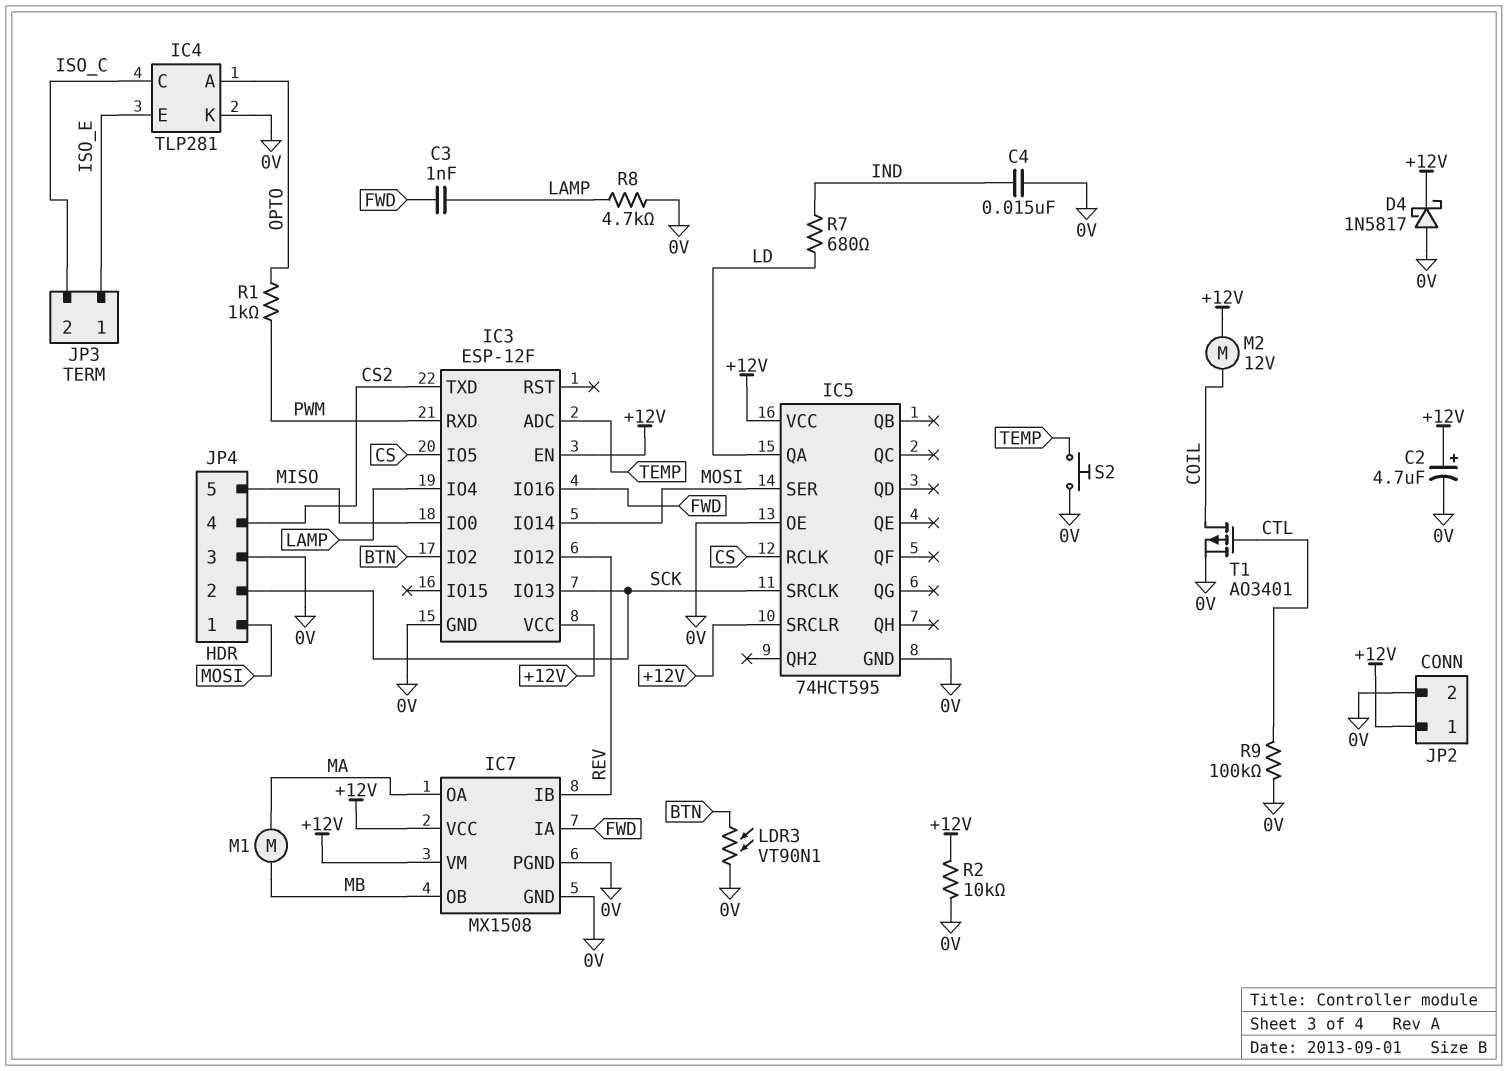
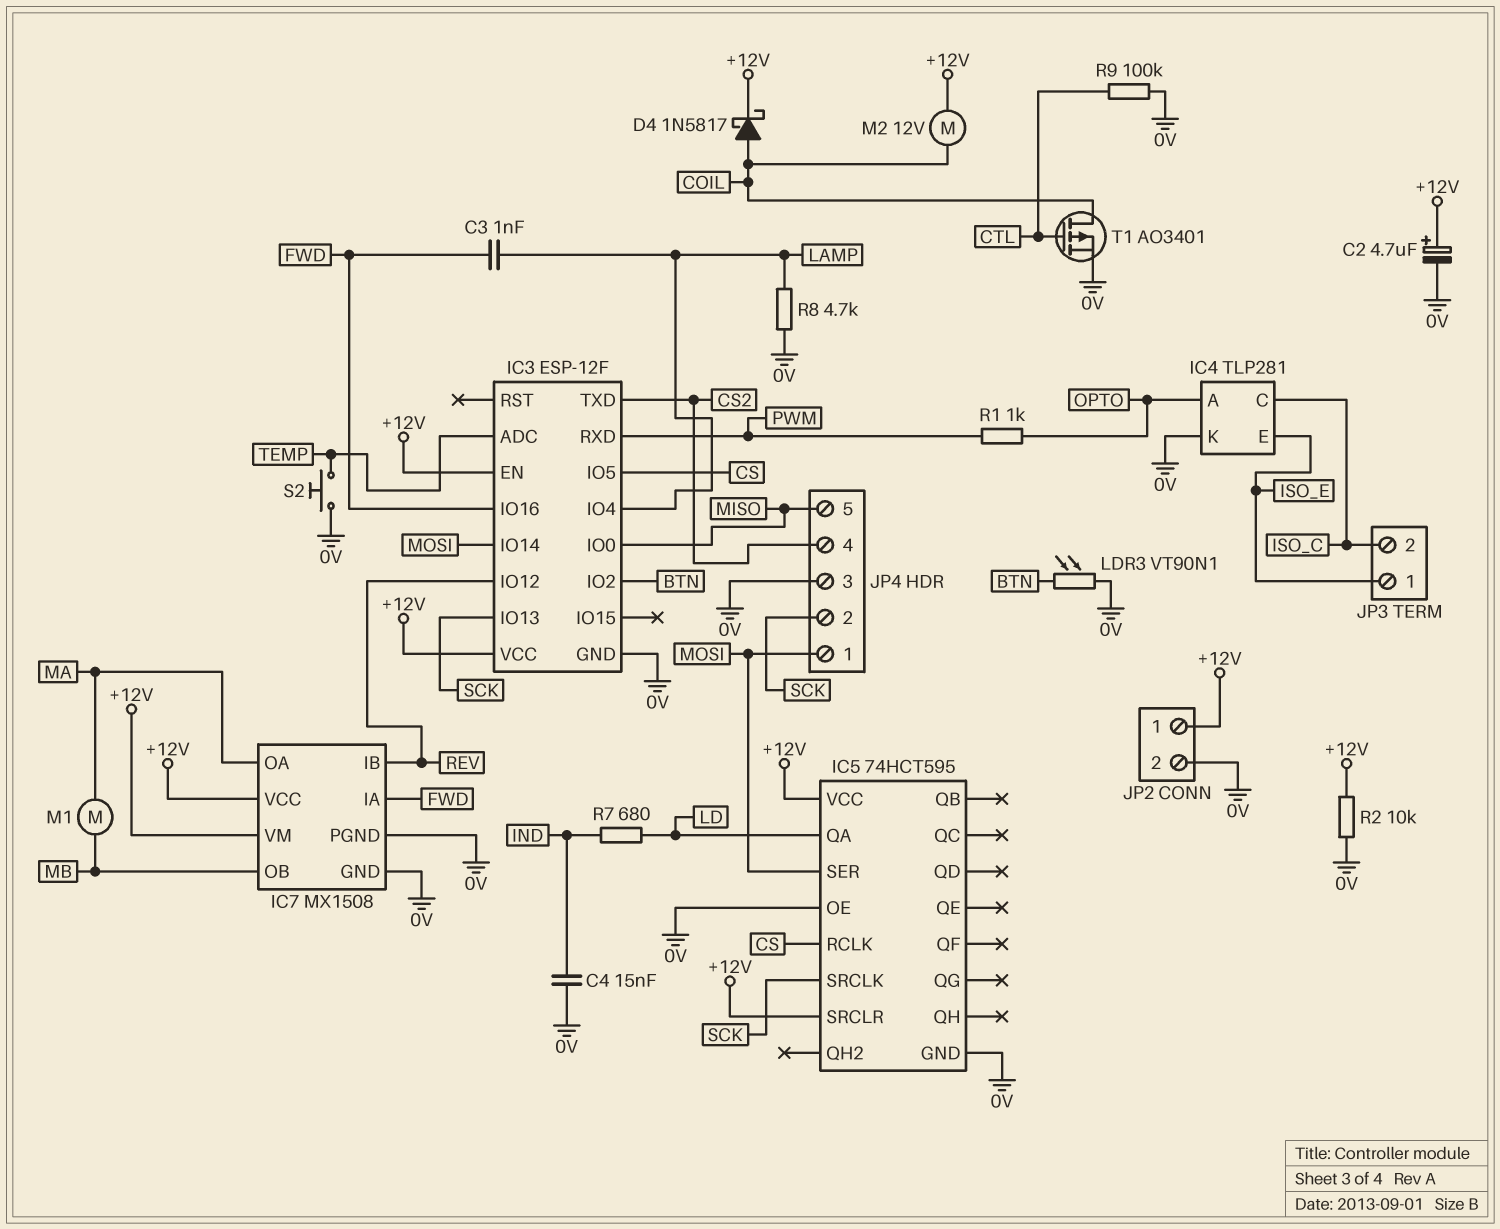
D4: schottky 1N5817 (A 0V, K +12V) -> schottky 1N5817 (A COIL, K +12V)

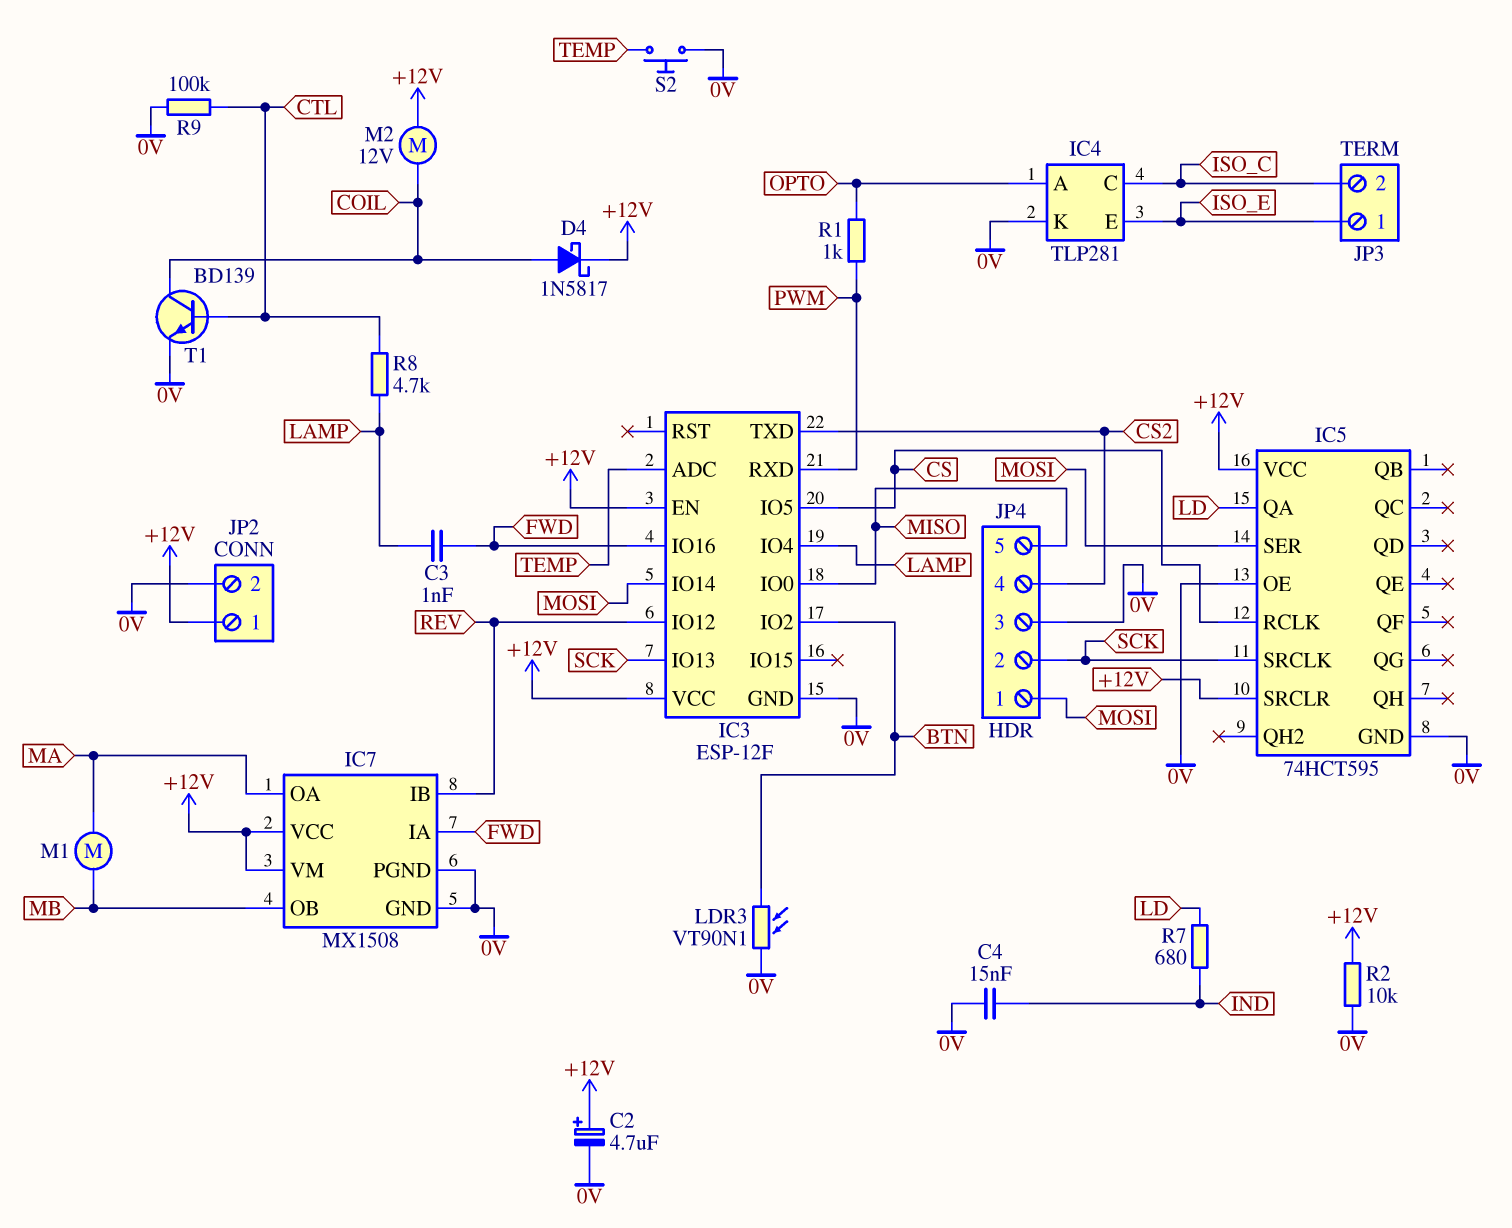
R8: 4.7k (0V, LAMP) -> 4.7k (CTL, LAMP)
T1: PMOS AO3401 (G CTL, D COIL, S 0V) -> NPN BD139 (B CTL, C COIL, E 0V)

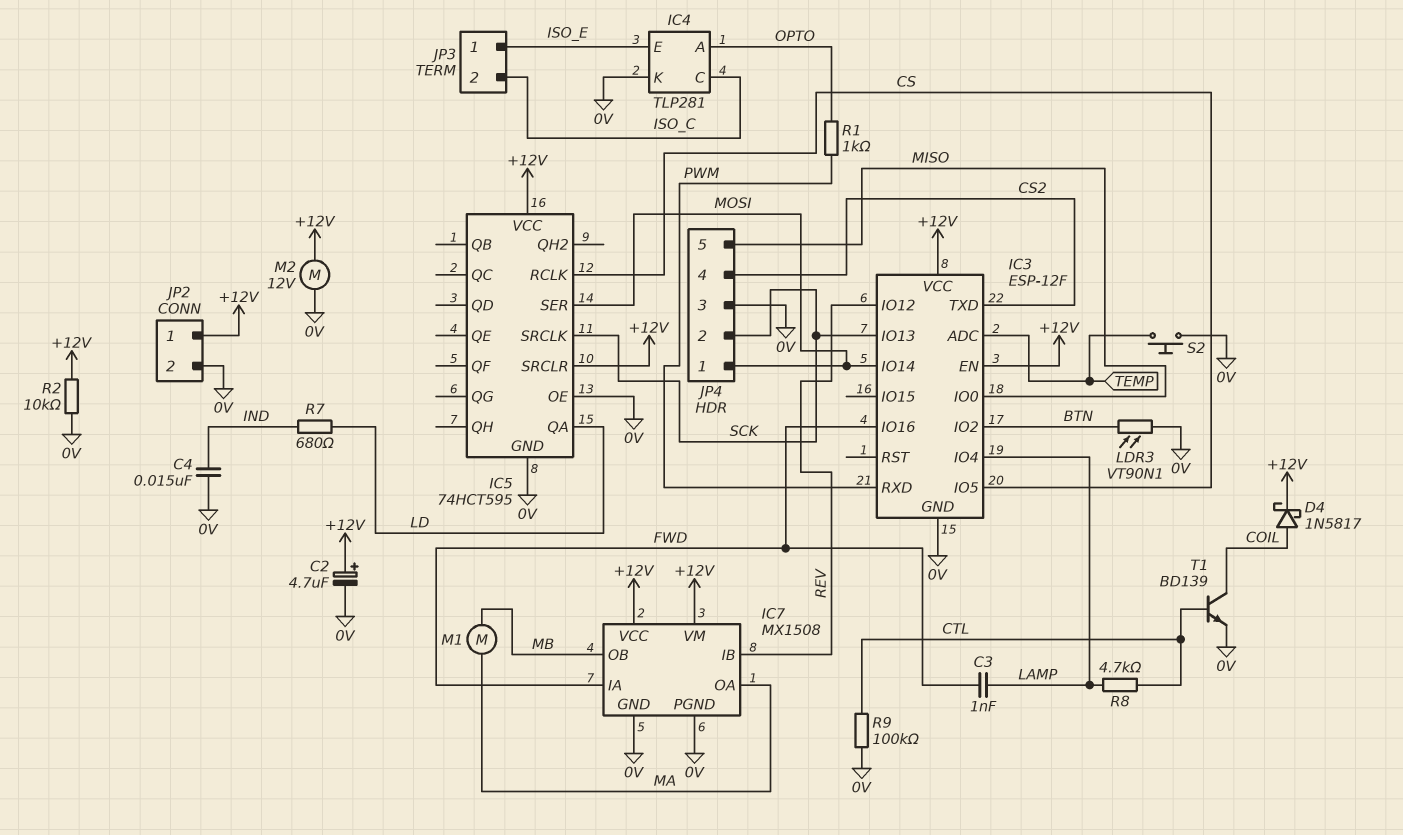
M2: motor 12V (+12V, COIL) -> motor 12V (+12V, 0V)

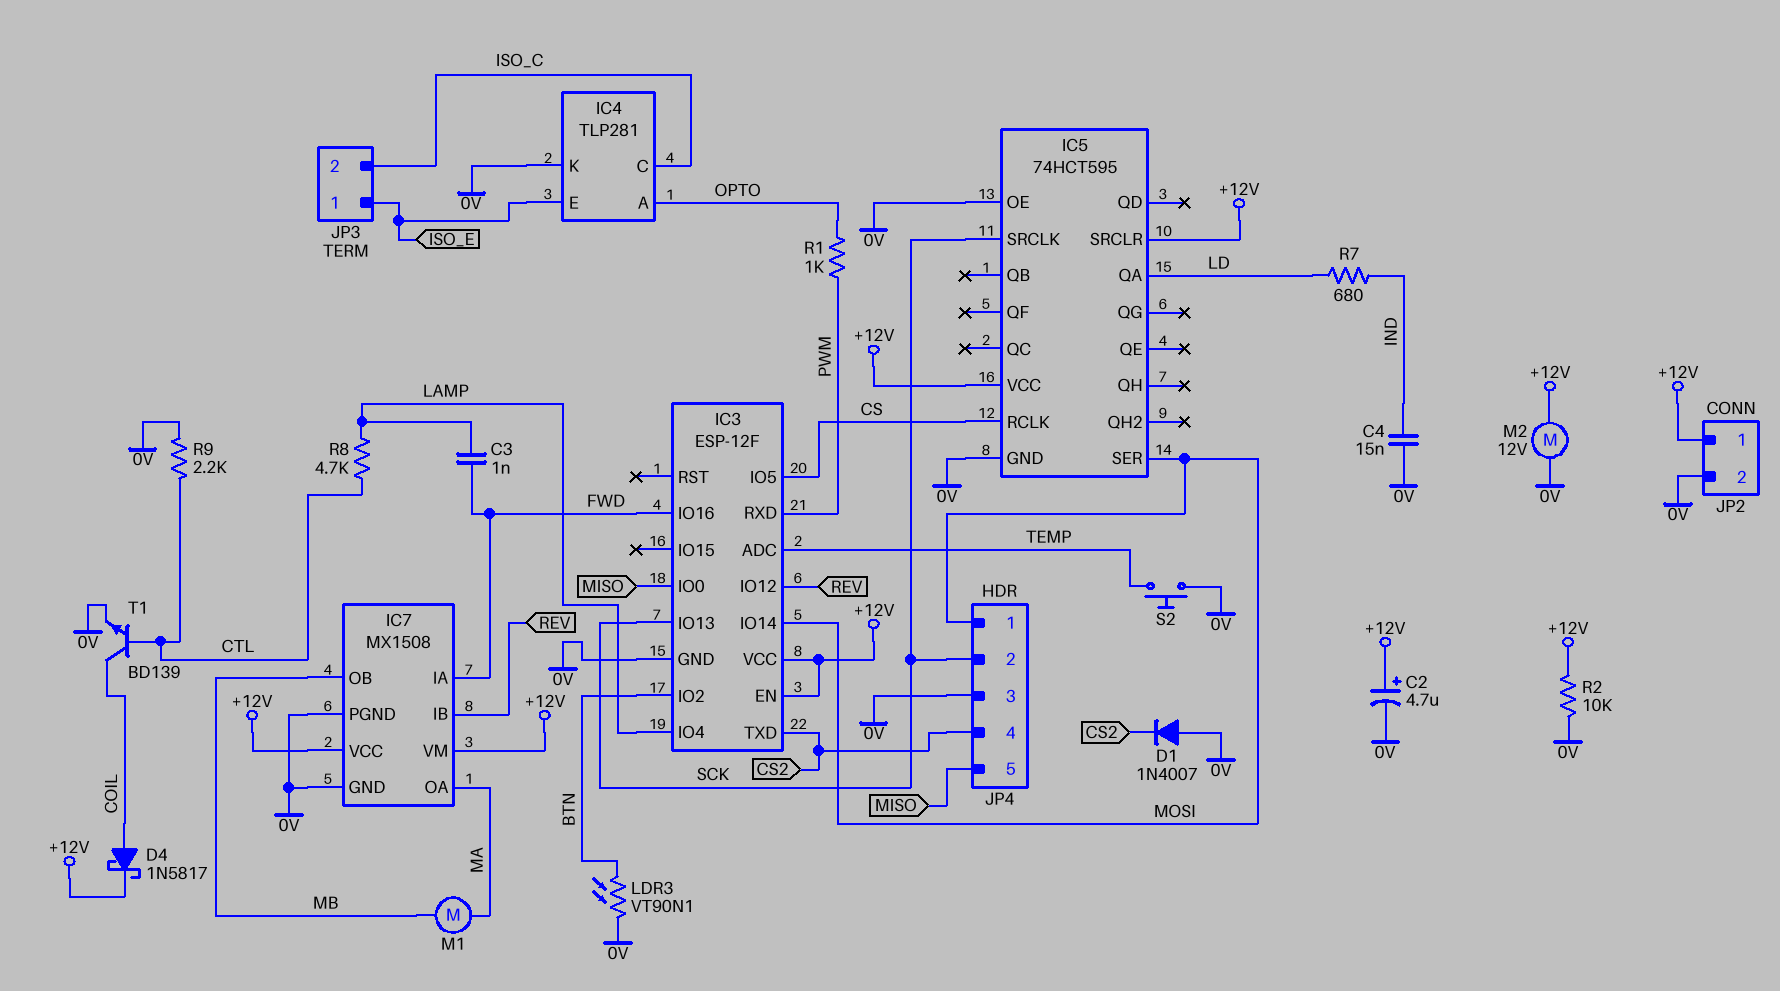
D1: none -> diode 1N4007 (A 0V, K CS2)
R9: 100k (0V, CTL) -> 2.2k (0V, CTL)

